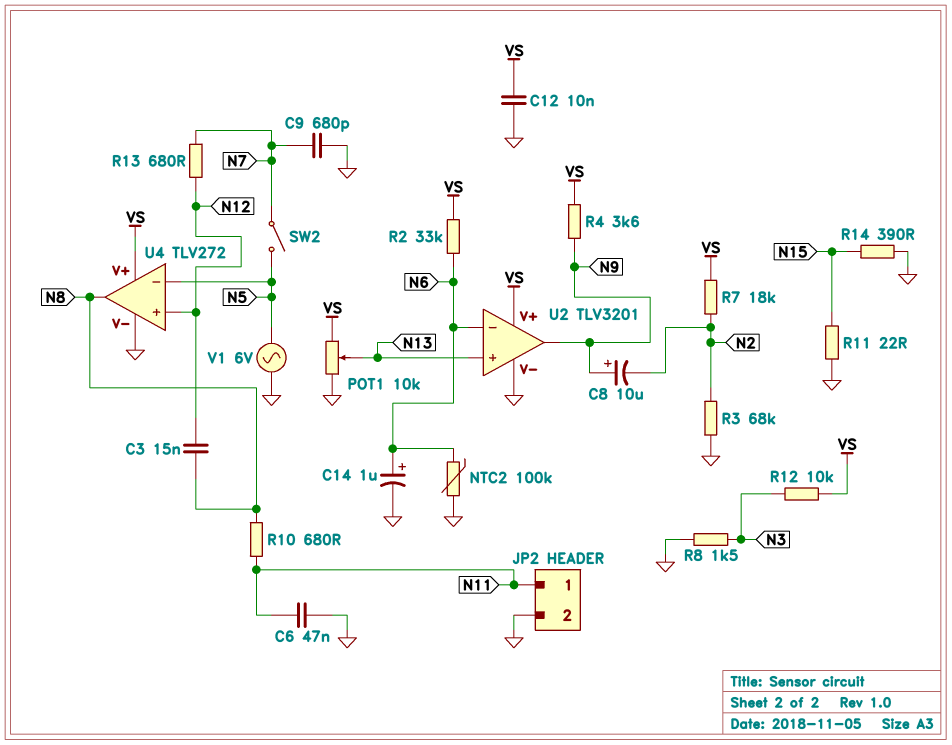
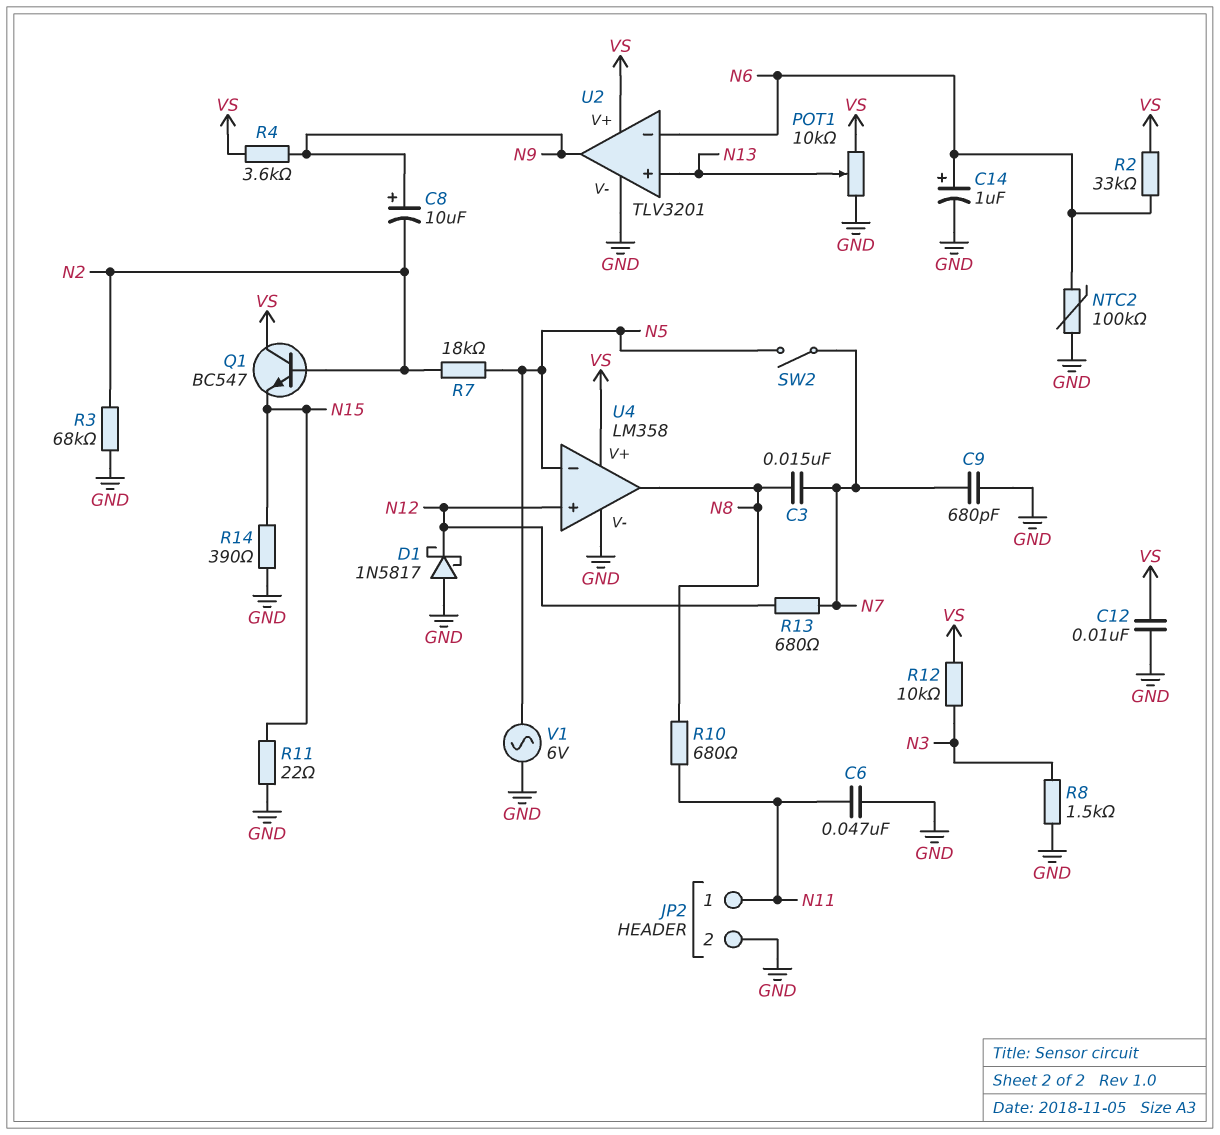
C3: 15nF (N8, N12) -> 15nF (N7, N8)
D1: none -> schottky 1N5817 (A GND, K N12)
Q1: none -> NPN BC547 (B N2, C VS, E N15)
R7: 18k (N2, VS) -> 18k (N2, N5)
U4: TLV272 -> LM358

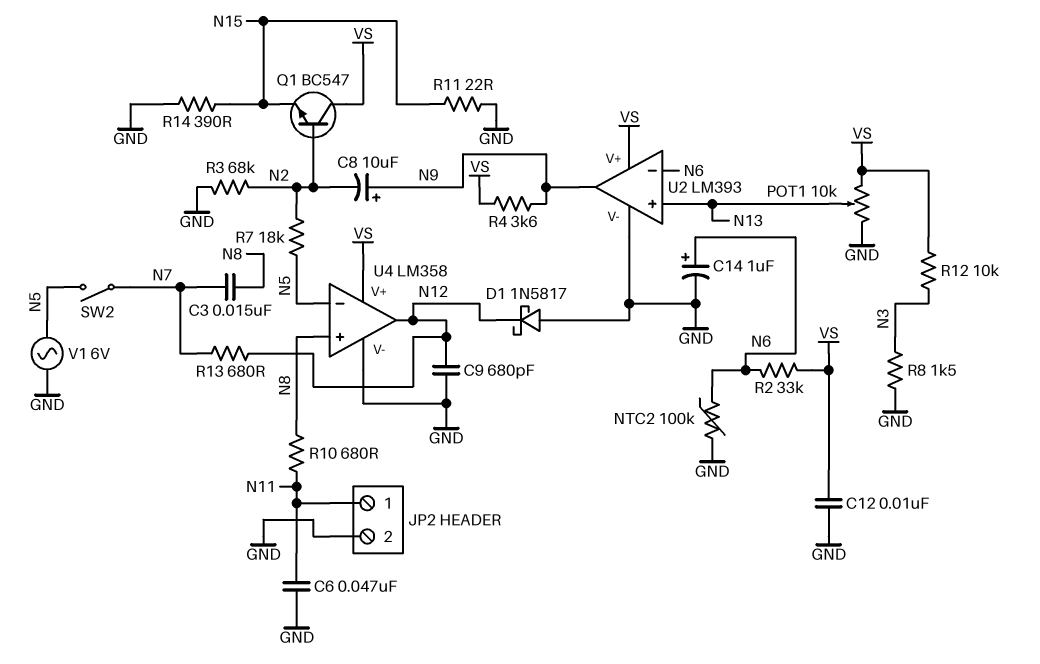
C9: 680pF (GND, N7) -> 680pF (GND, N12)
U2: TLV3201 -> LM393
U4 pin in+: N12 -> N8
U4 pin out: N8 -> N12

